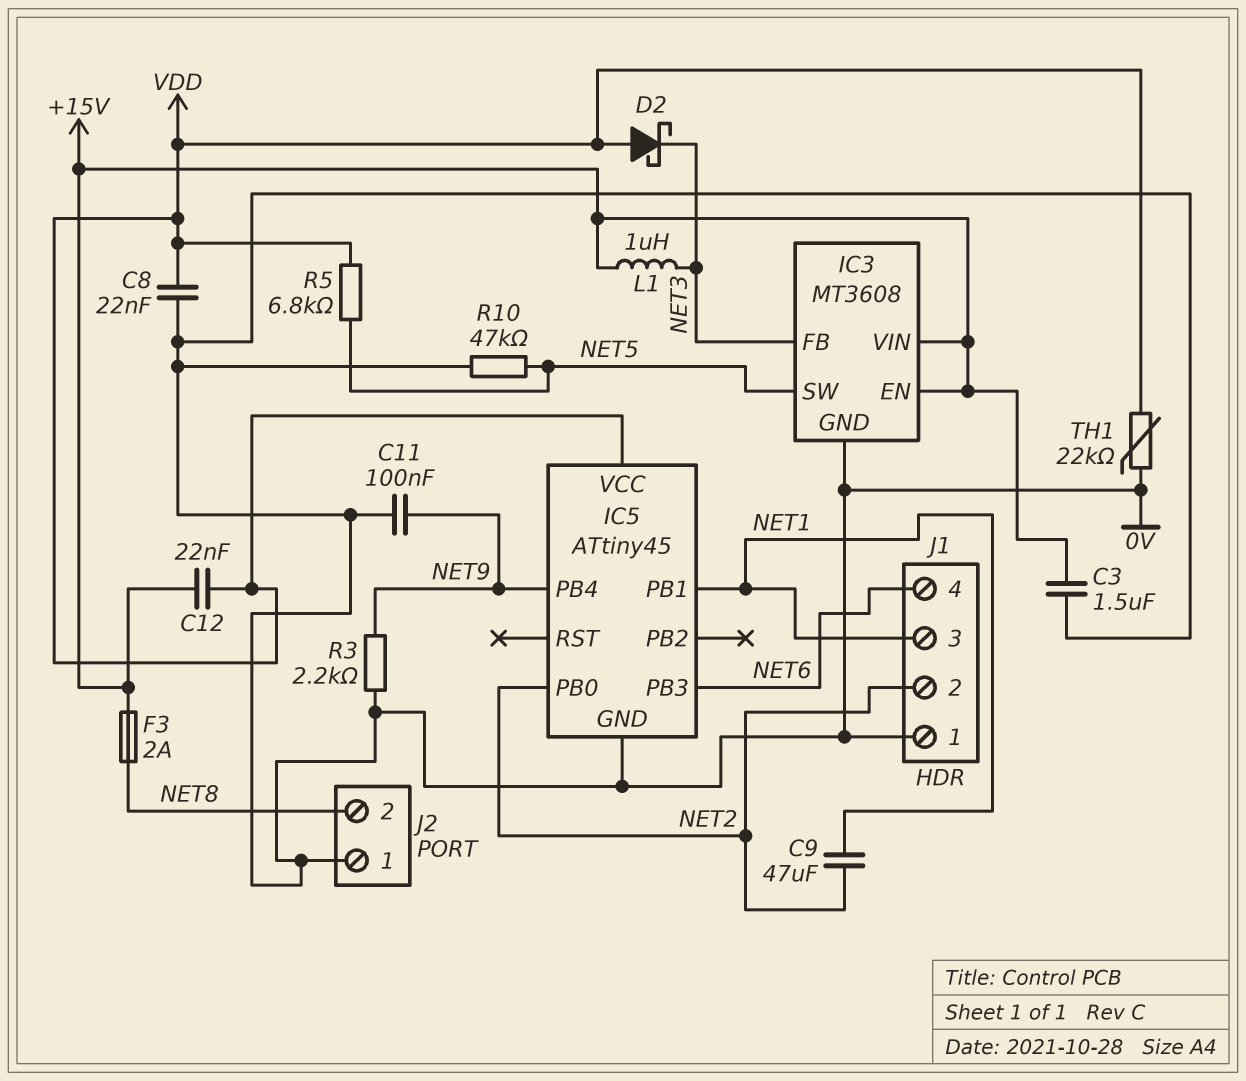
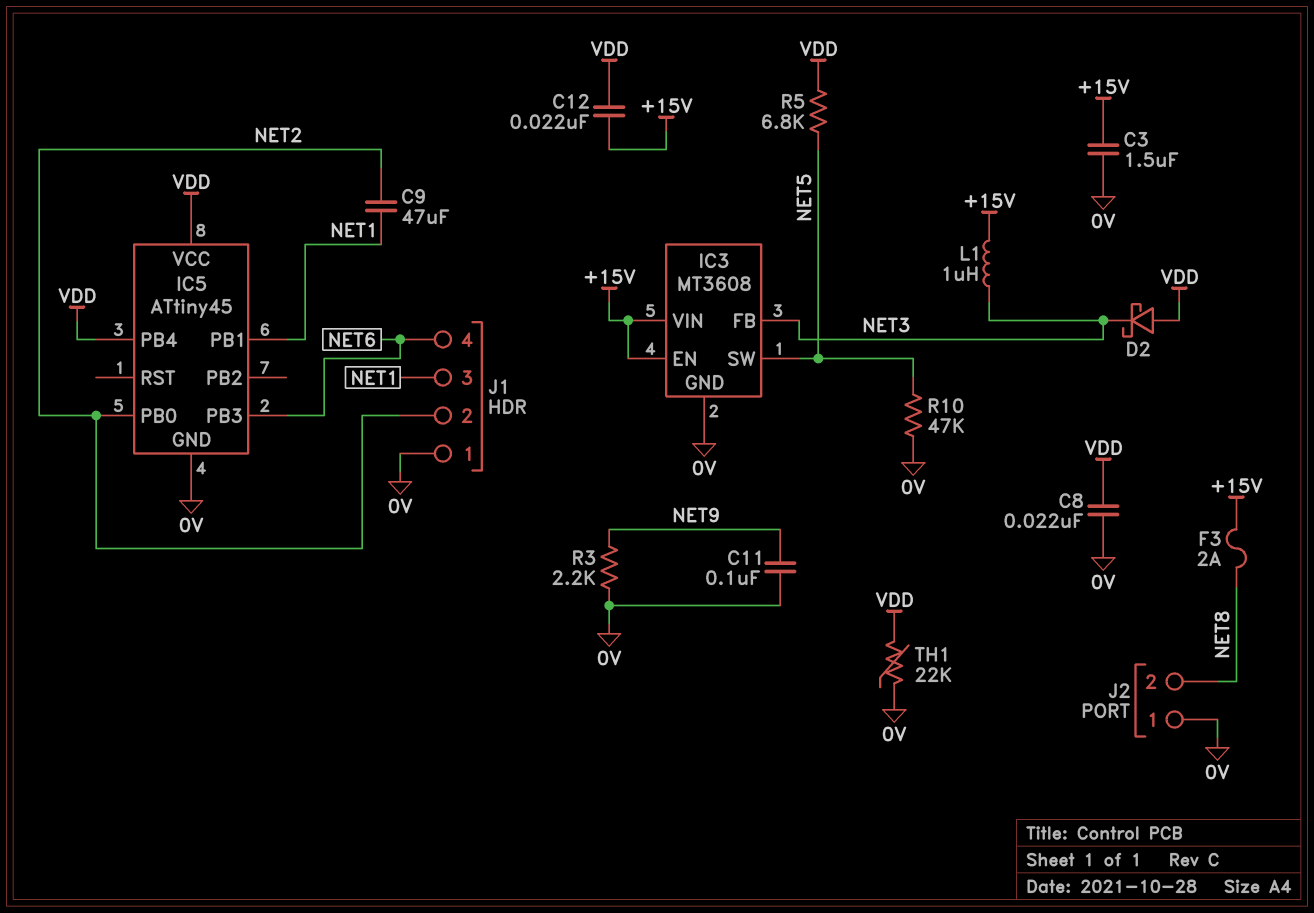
IC5 pin PB4: NET9 -> VDD

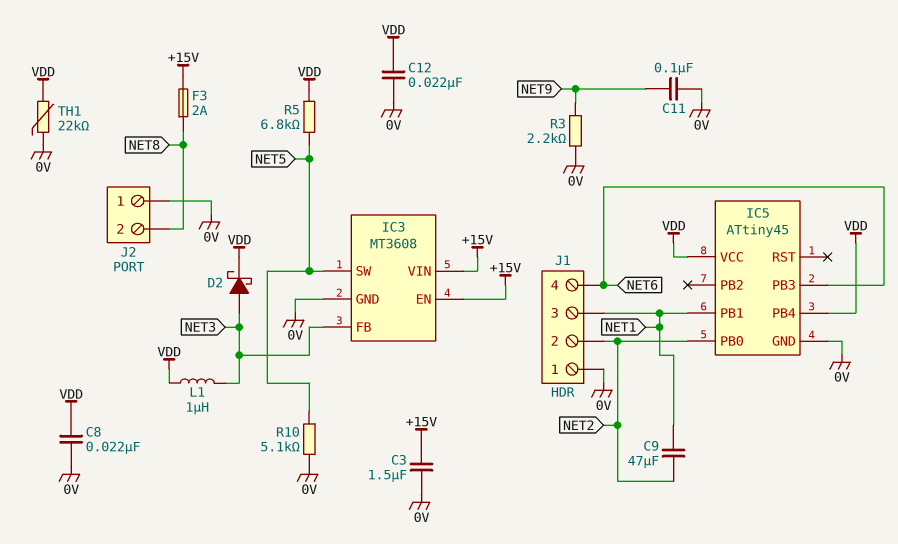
C12: 22nF (+15V, VDD) -> 22nF (0V, VDD)
D2: schottky (A VDD, K NET3) -> schottky (A NET3, K VDD)
L1: 1uH (+15V, NET3) -> 1uH (NET3, VDD)
R10: 47k (0V, NET5) -> 5.1k (0V, NET5)

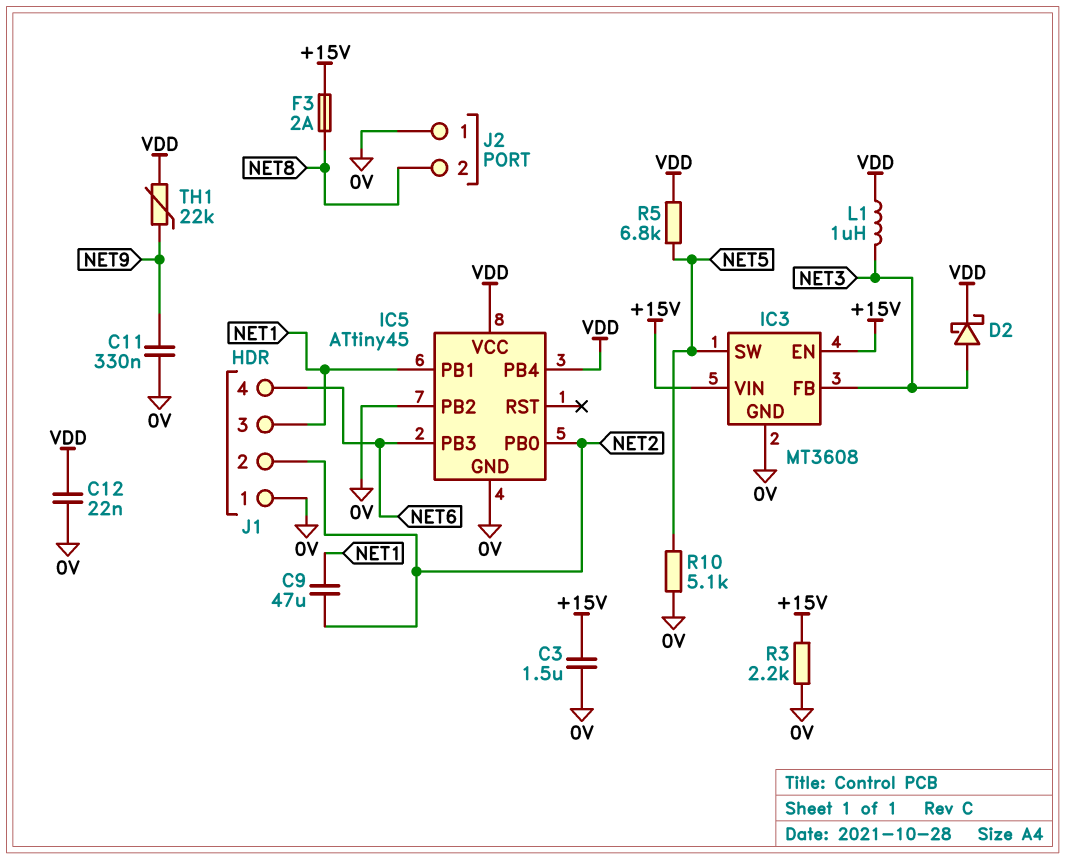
C8: 22nF (0V, VDD) -> none
C11: 100nF (0V, NET9) -> 330nF (0V, NET9)
IC5 pin PB2: none -> 0V
R3: 2.2k (0V, NET9) -> 2.2k (+15V, 0V)
TH1: 22k (0V, VDD) -> 22k (NET9, VDD)

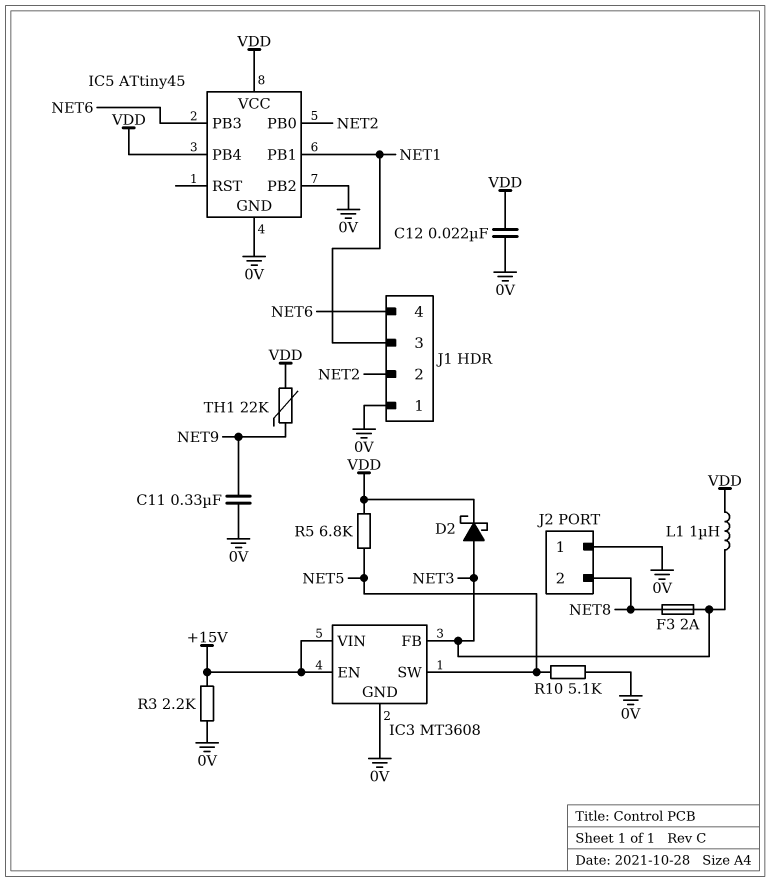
C3: 1.5uF (+15V, 0V) -> none
C9: 47uF (NET1, NET2) -> none
F3: 2A (+15V, NET8) -> 2A (NET3, NET8)

